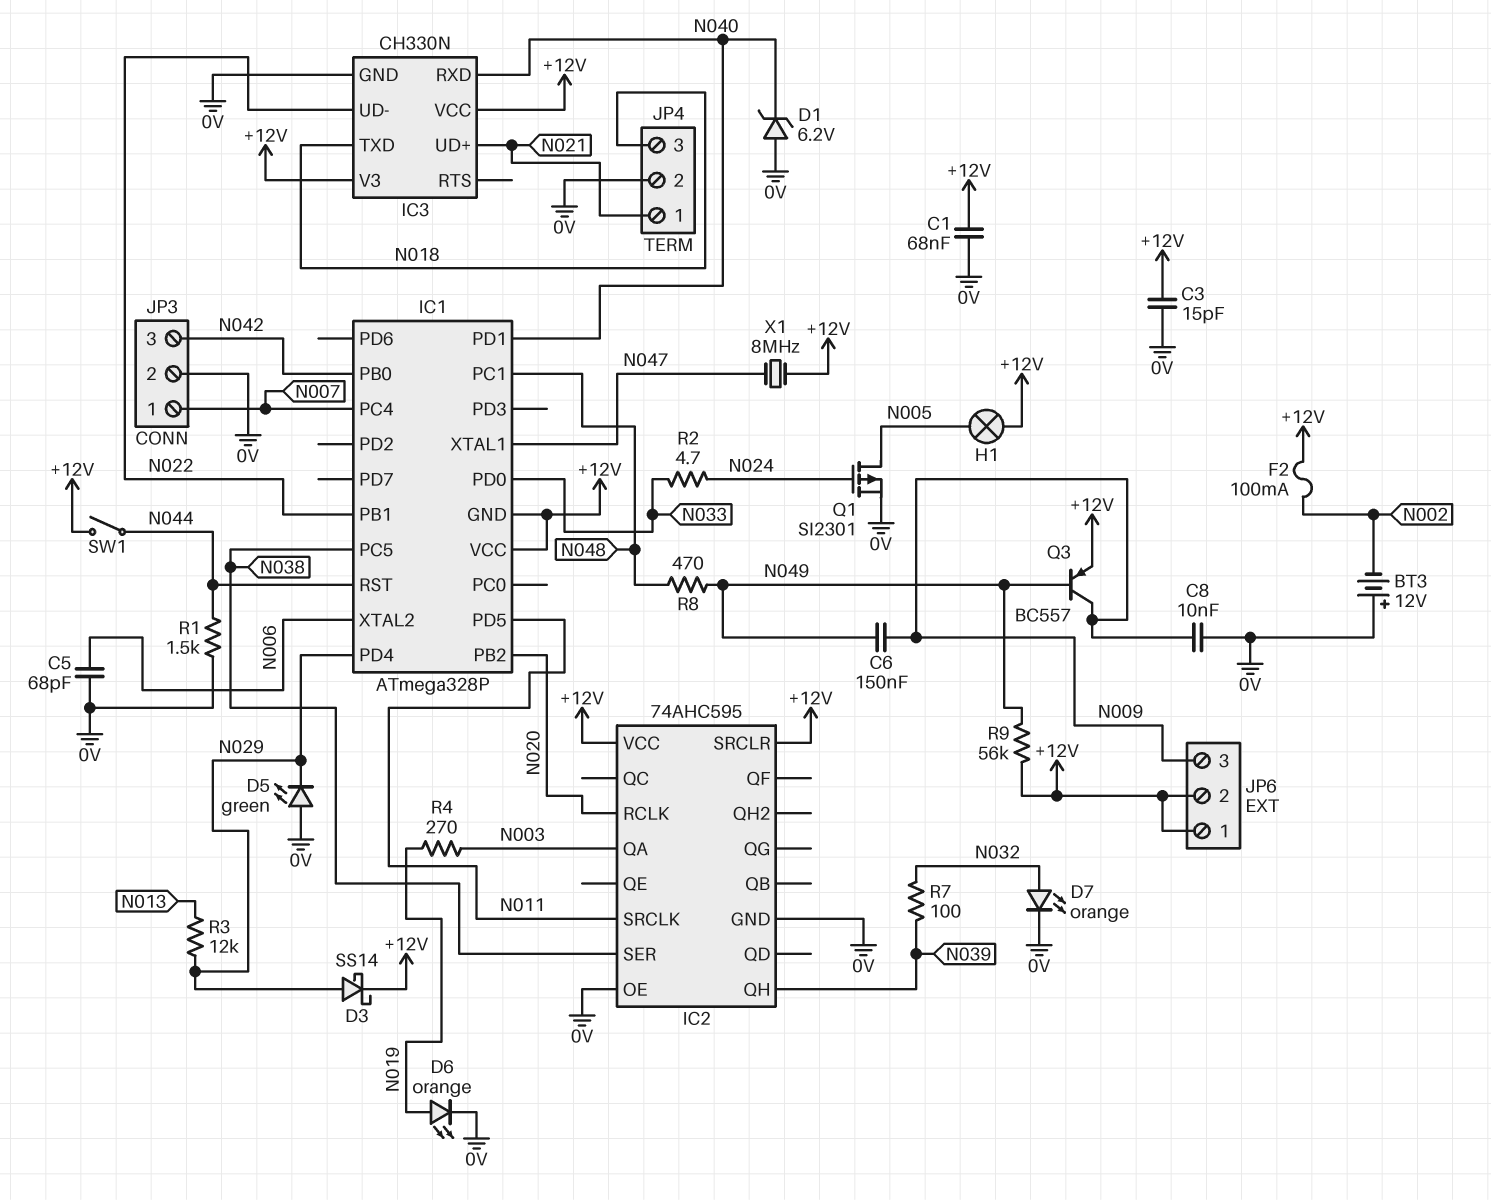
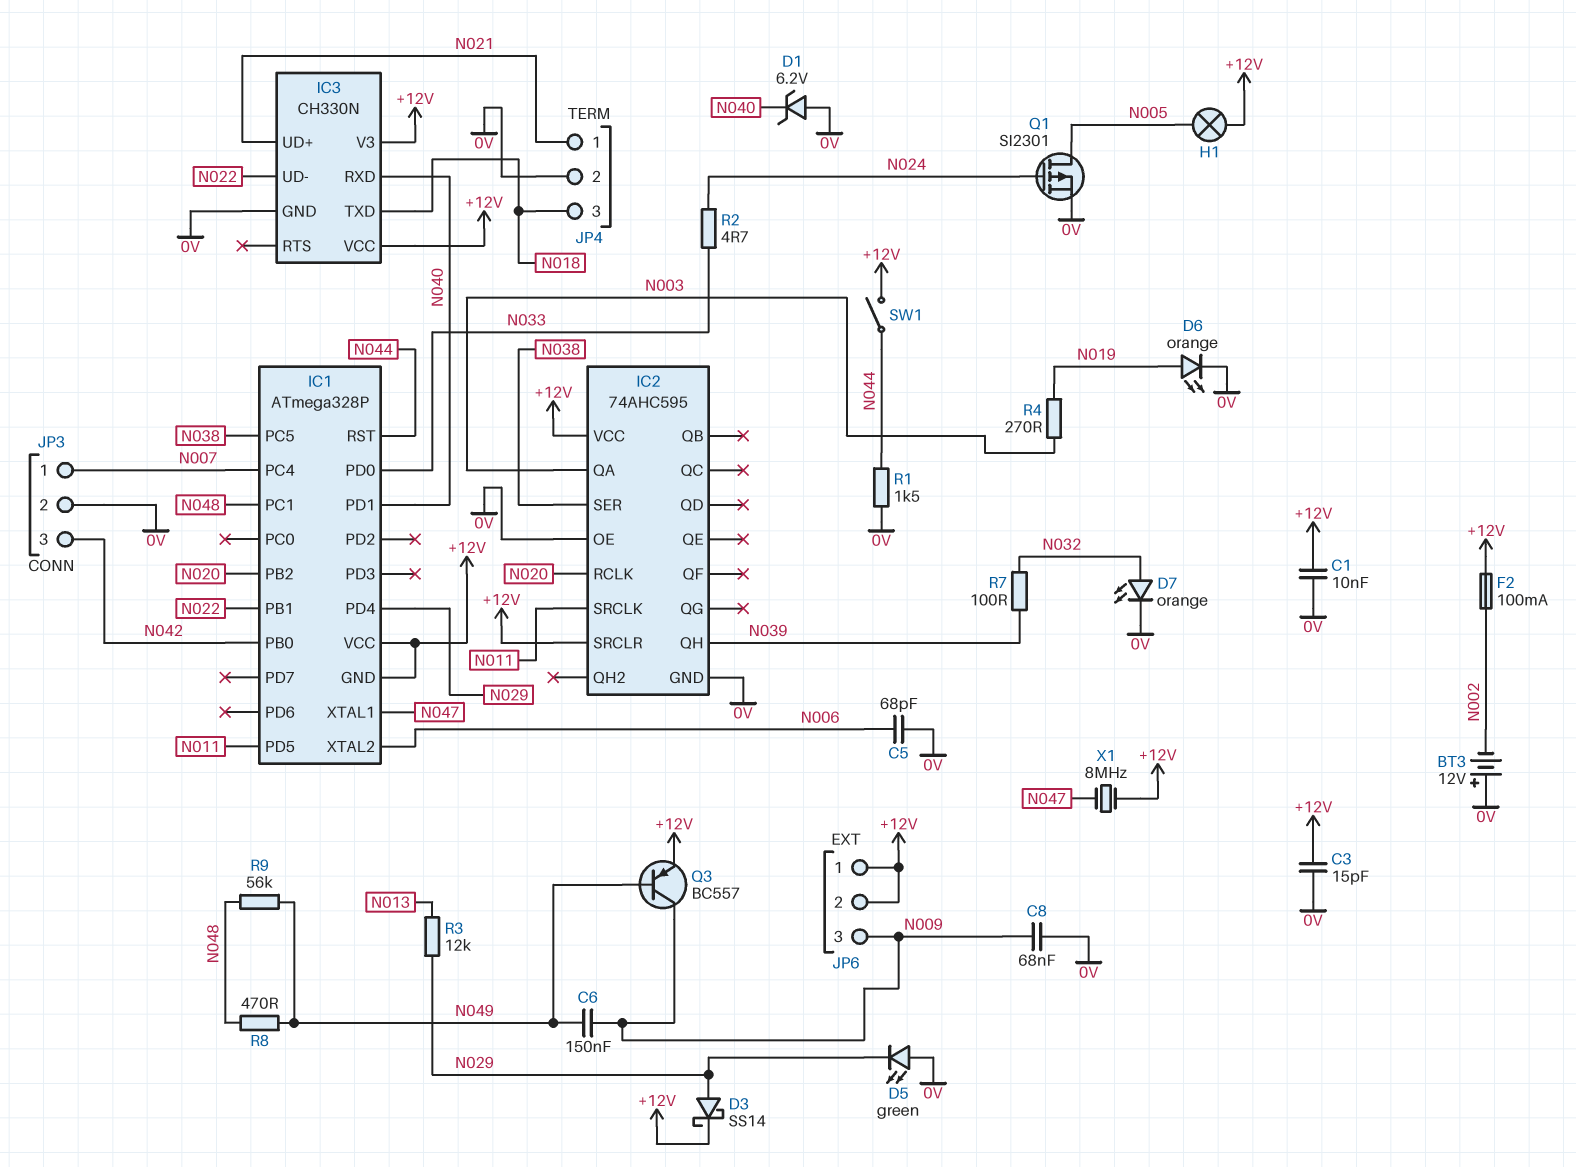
C1: 68nF (+12V, 0V) -> 10nF (+12V, 0V)
C8: 10nF (0V, N009) -> 68nF (0V, N009)
R9: 56k (+12V, N049) -> 56k (N048, N049)

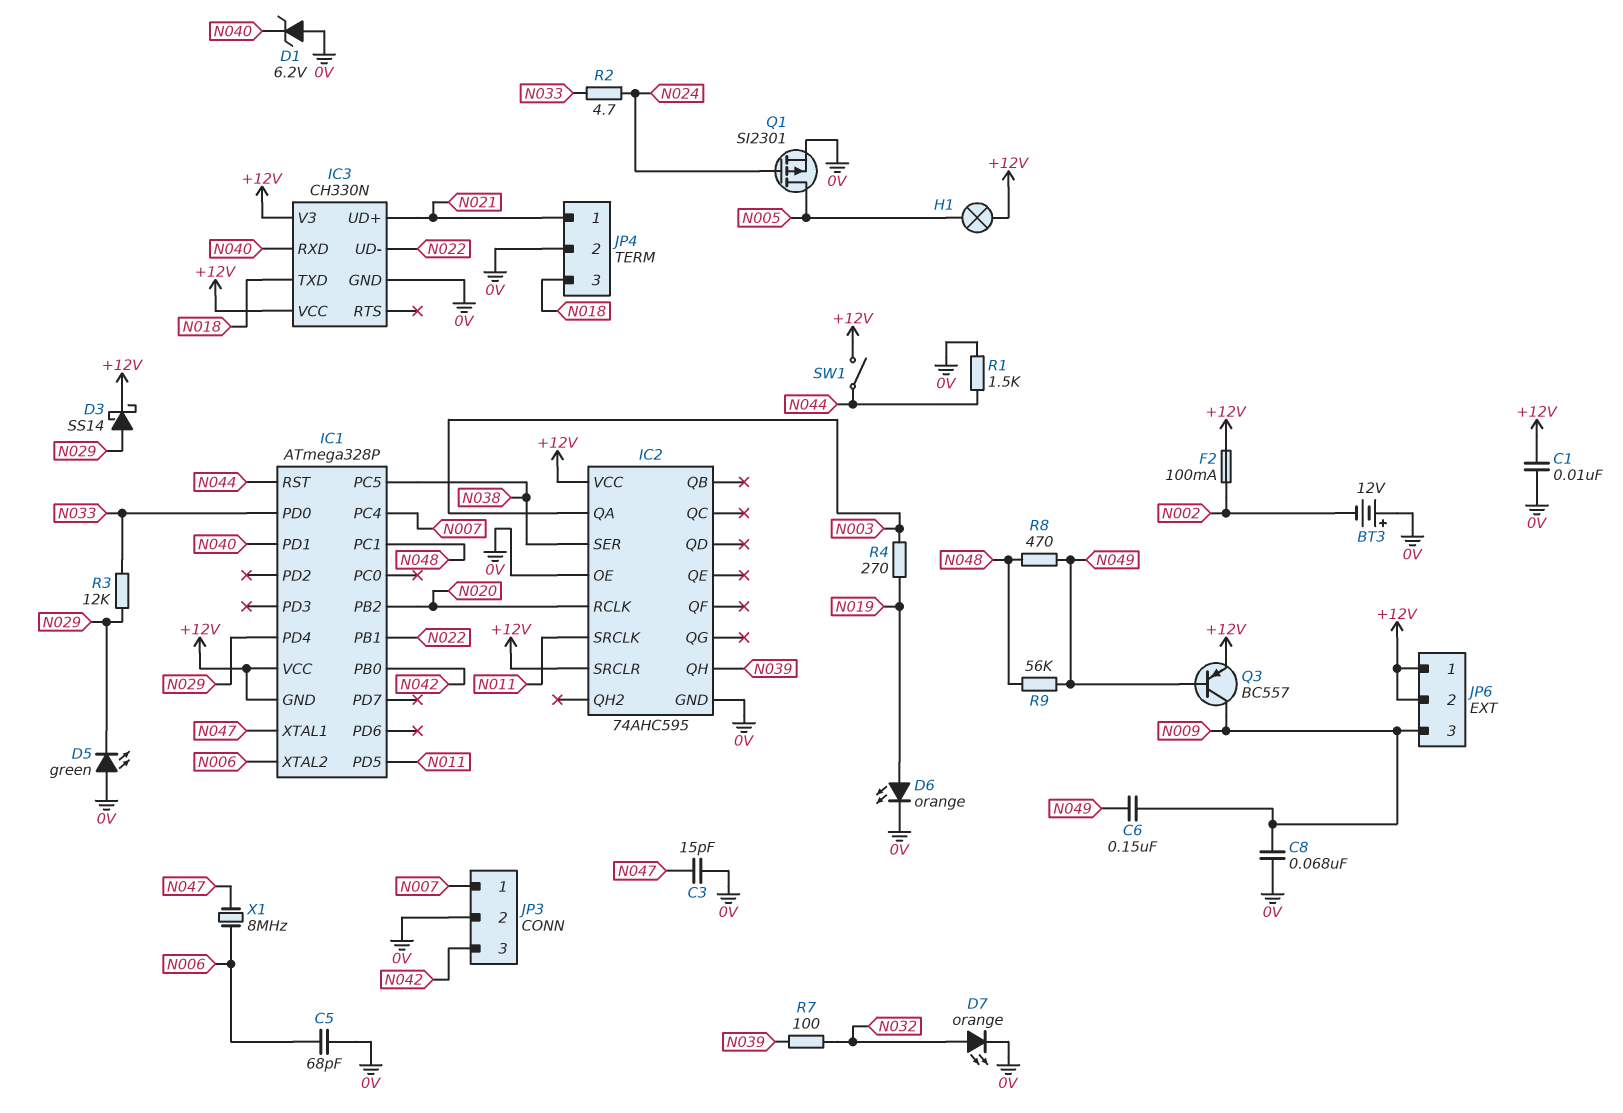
C3: 15pF (+12V, 0V) -> 15pF (0V, N047)
R3: 12k (N013, N029) -> 12k (N029, N033)
X1: 8MHz (+12V, N047) -> 8MHz (N006, N047)

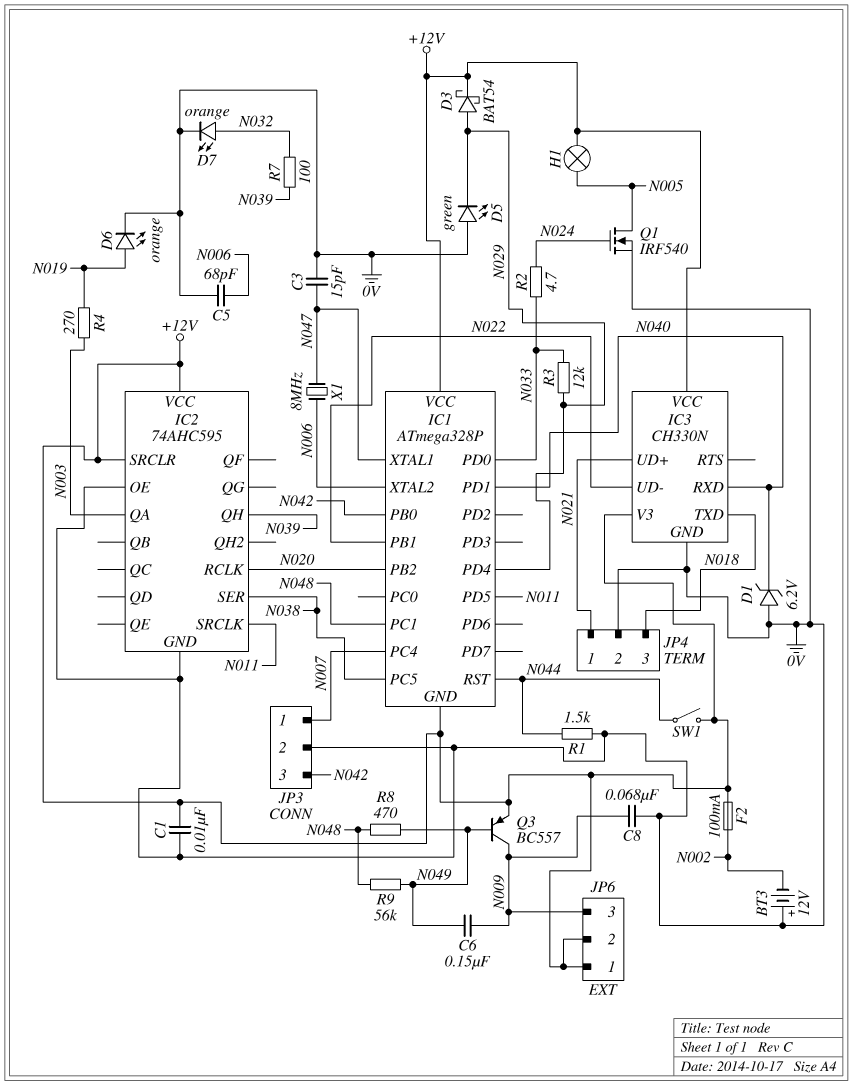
D3: schottky SS14 (A N029, K +12V) -> schottky BAT54 (A N029, K +12V)
Q1: PMOS SI2301 (G N024, D N005, S 0V) -> NMOS IRF540 (G N024, D N005, S 0V)

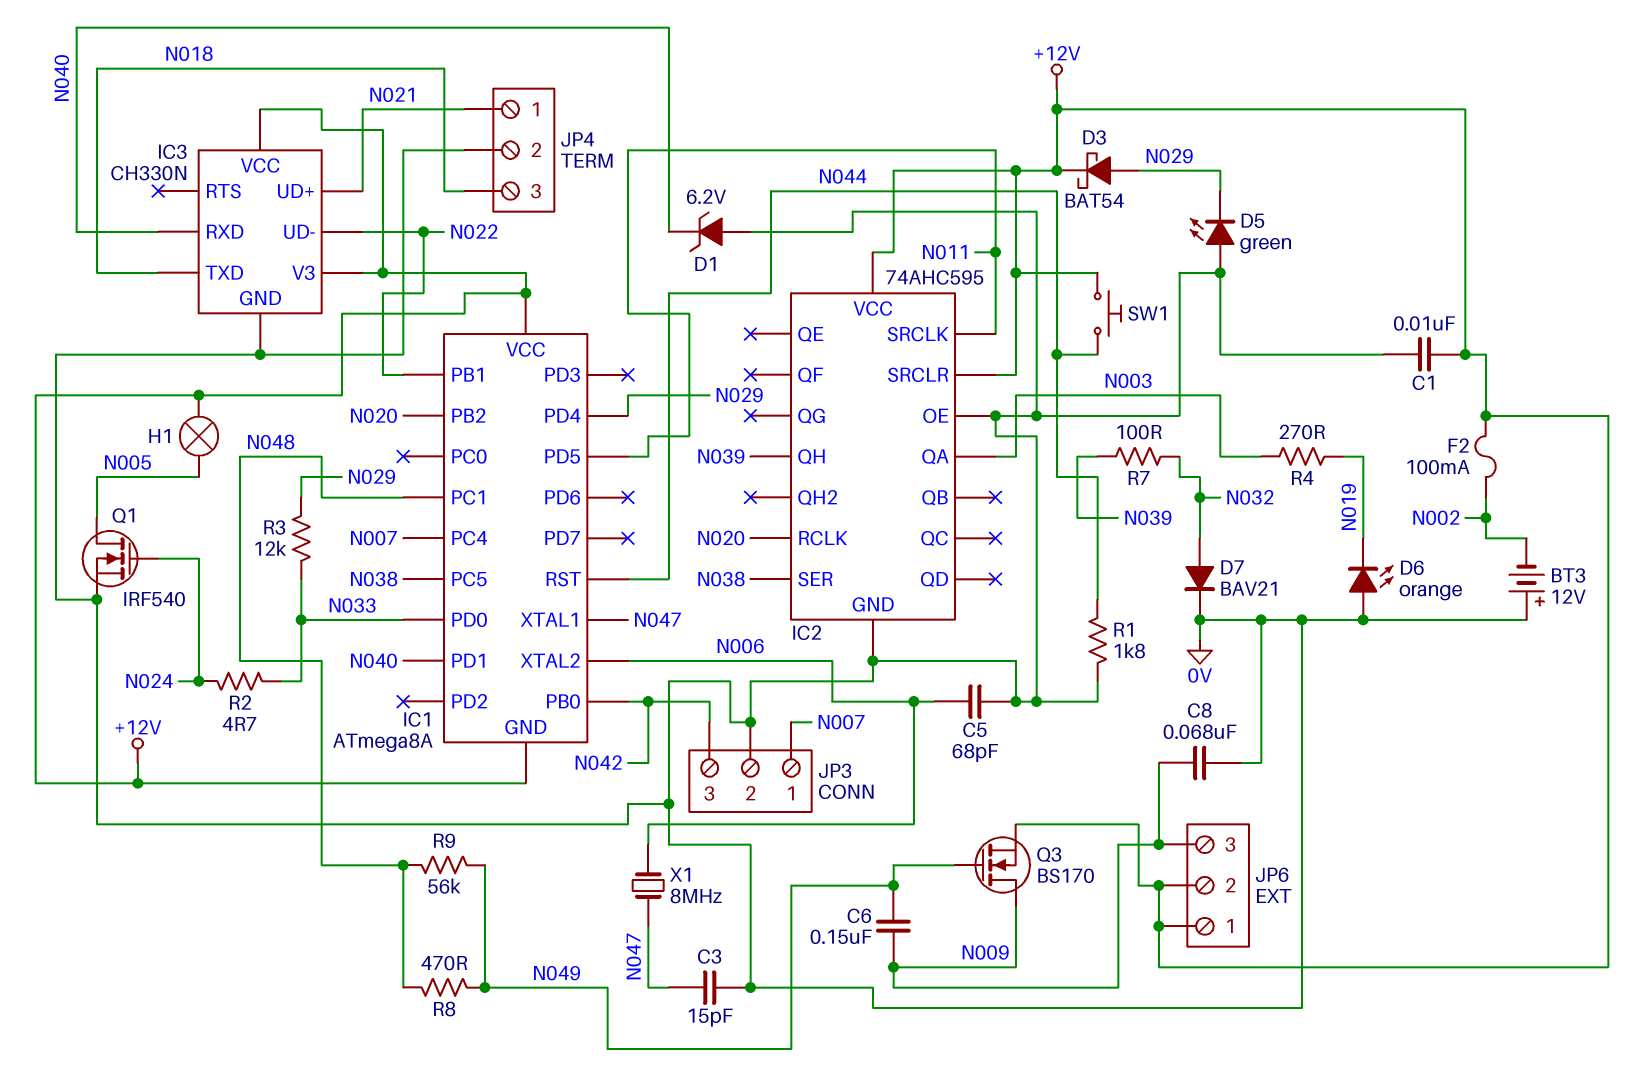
D6: LED orange (A N019, K 0V) -> LED orange (A 0V, K N019)
D7: LED orange (A N032, K 0V) -> diode BAV21 (A N032, K 0V)
IC1: ATmega328P -> ATmega8A
Q3: PNP BC557 (B N049, C N009, E +12V) -> NMOS BS170 (G N049, D N009, S +12V)
R1: 1.5k (0V, N044) -> 1.8k (0V, N044)
SW1: switch (+12V, N044) -> button (+12V, N044)

